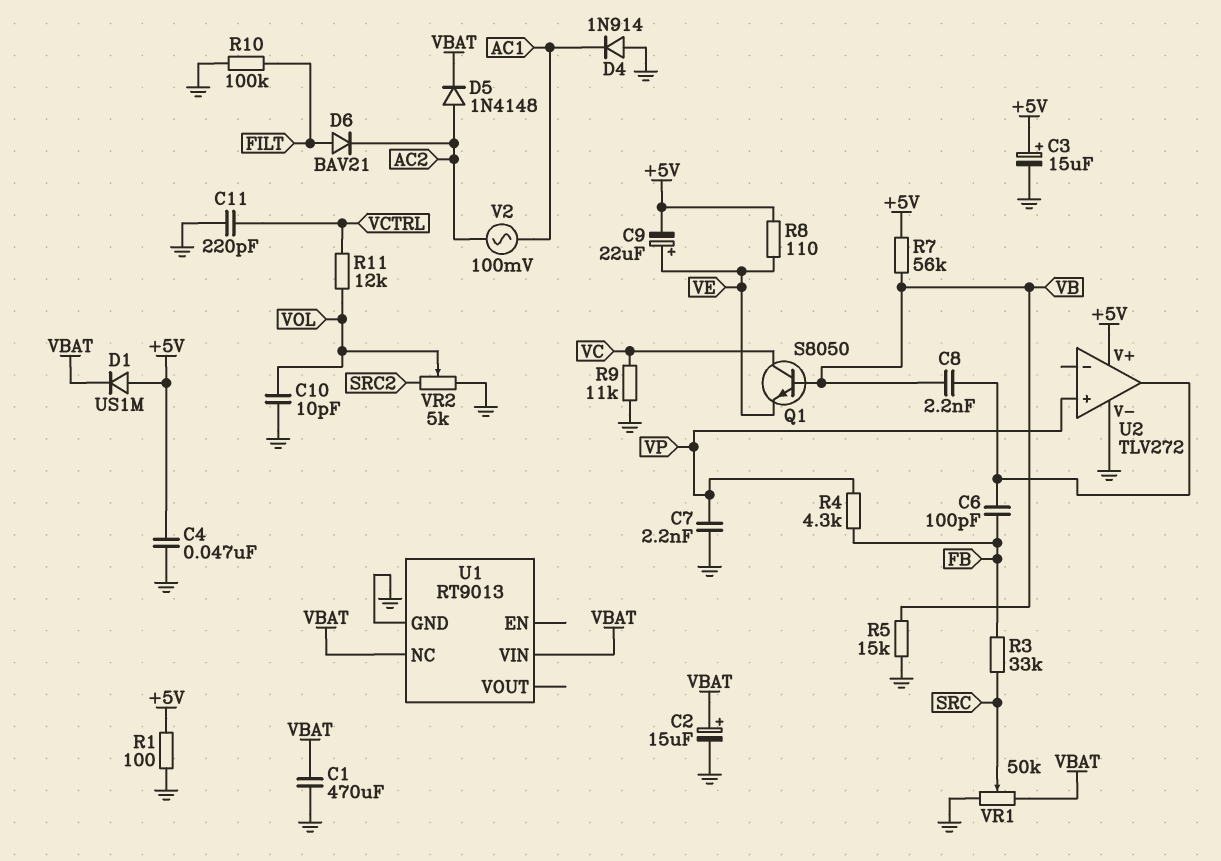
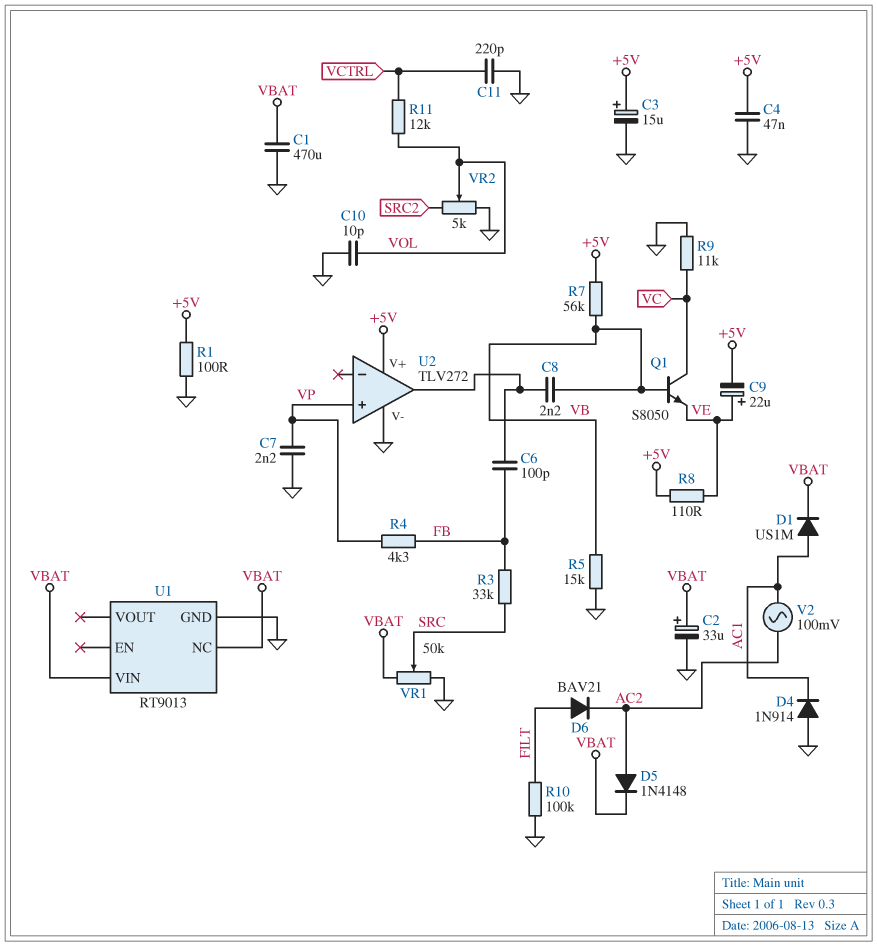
C2: 15uF (plus VBAT, minus GND) -> 33uF (plus VBAT, minus GND)
D1: diode US1M (A +5V, K VBAT) -> diode US1M (A AC1, K VBAT)

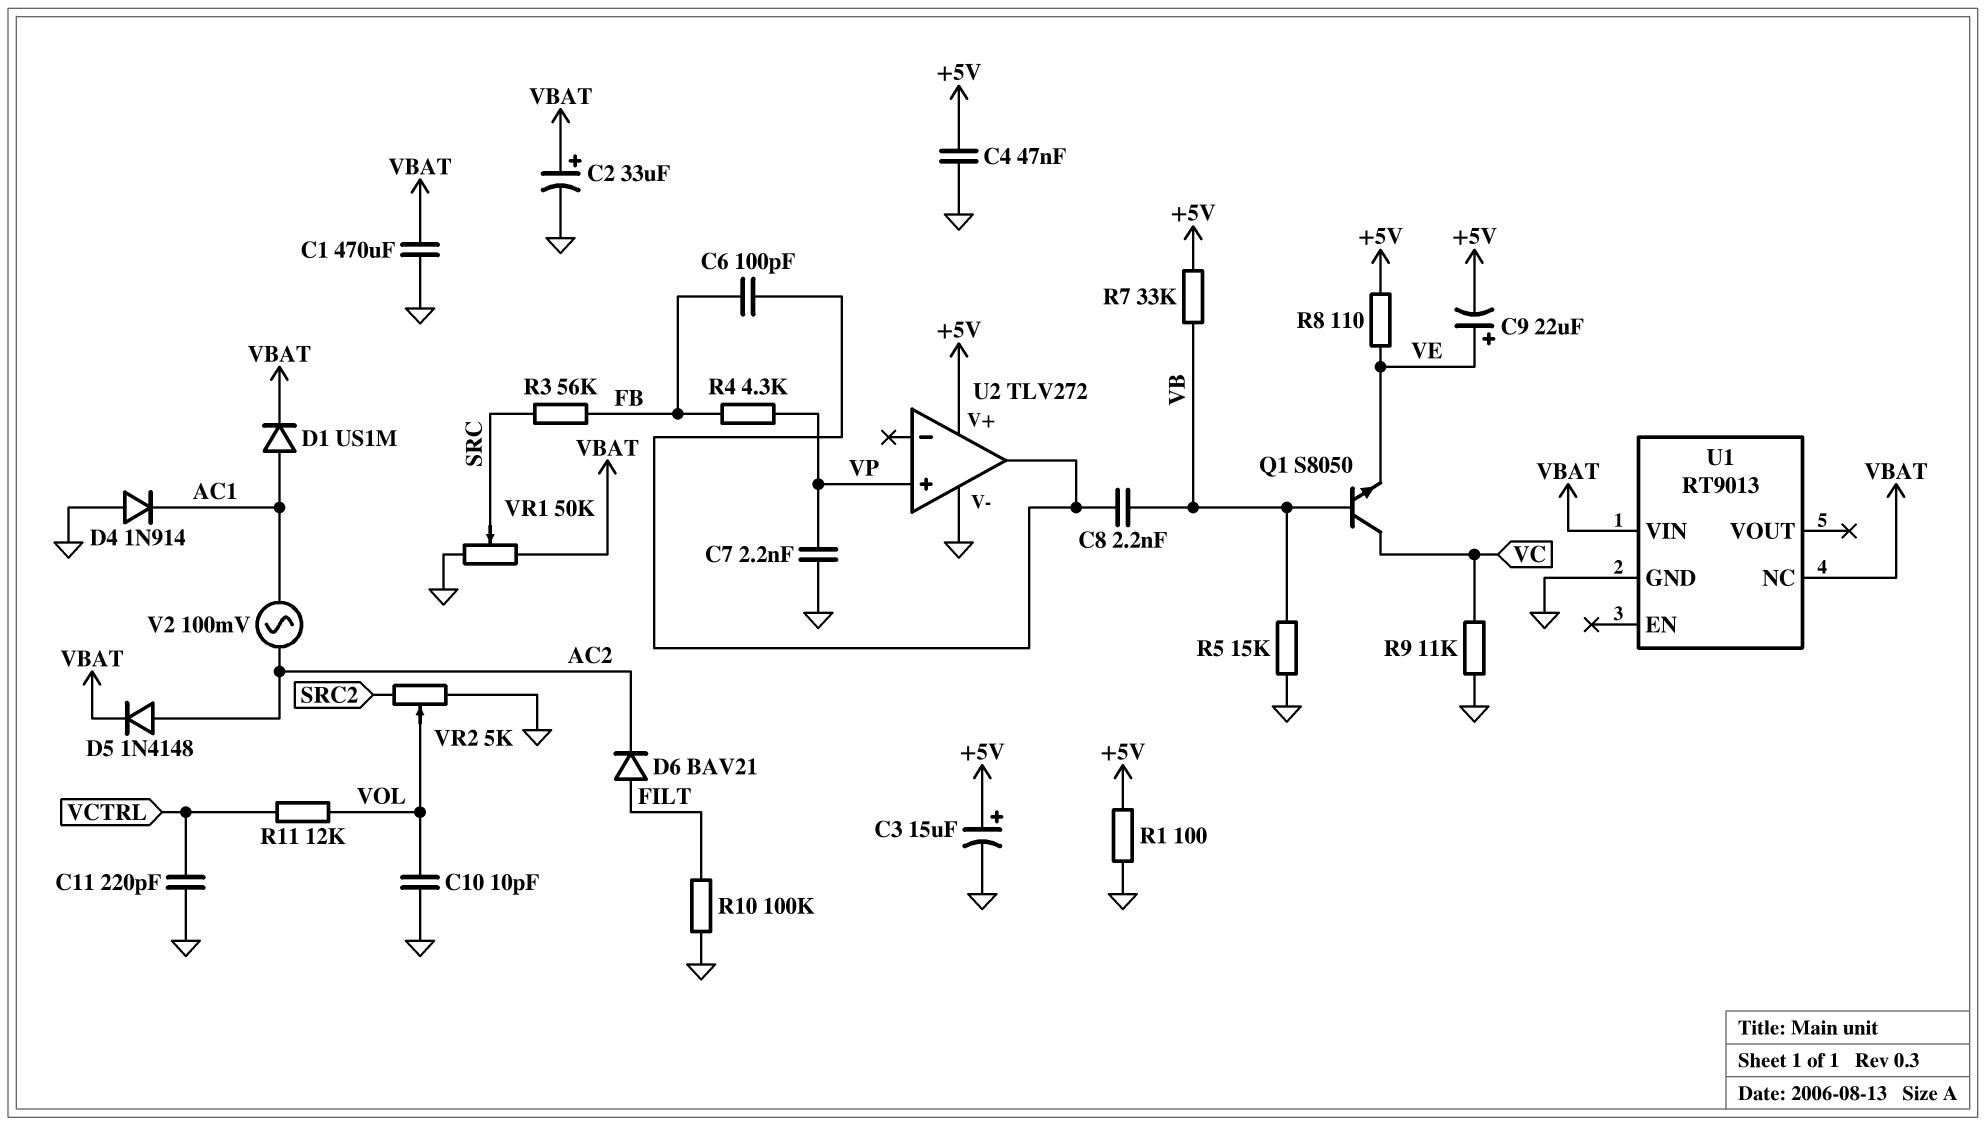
R3: 33k (FB, SRC) -> 56k (FB, SRC)
R7: 56k (+5V, VB) -> 33k (+5V, VB)

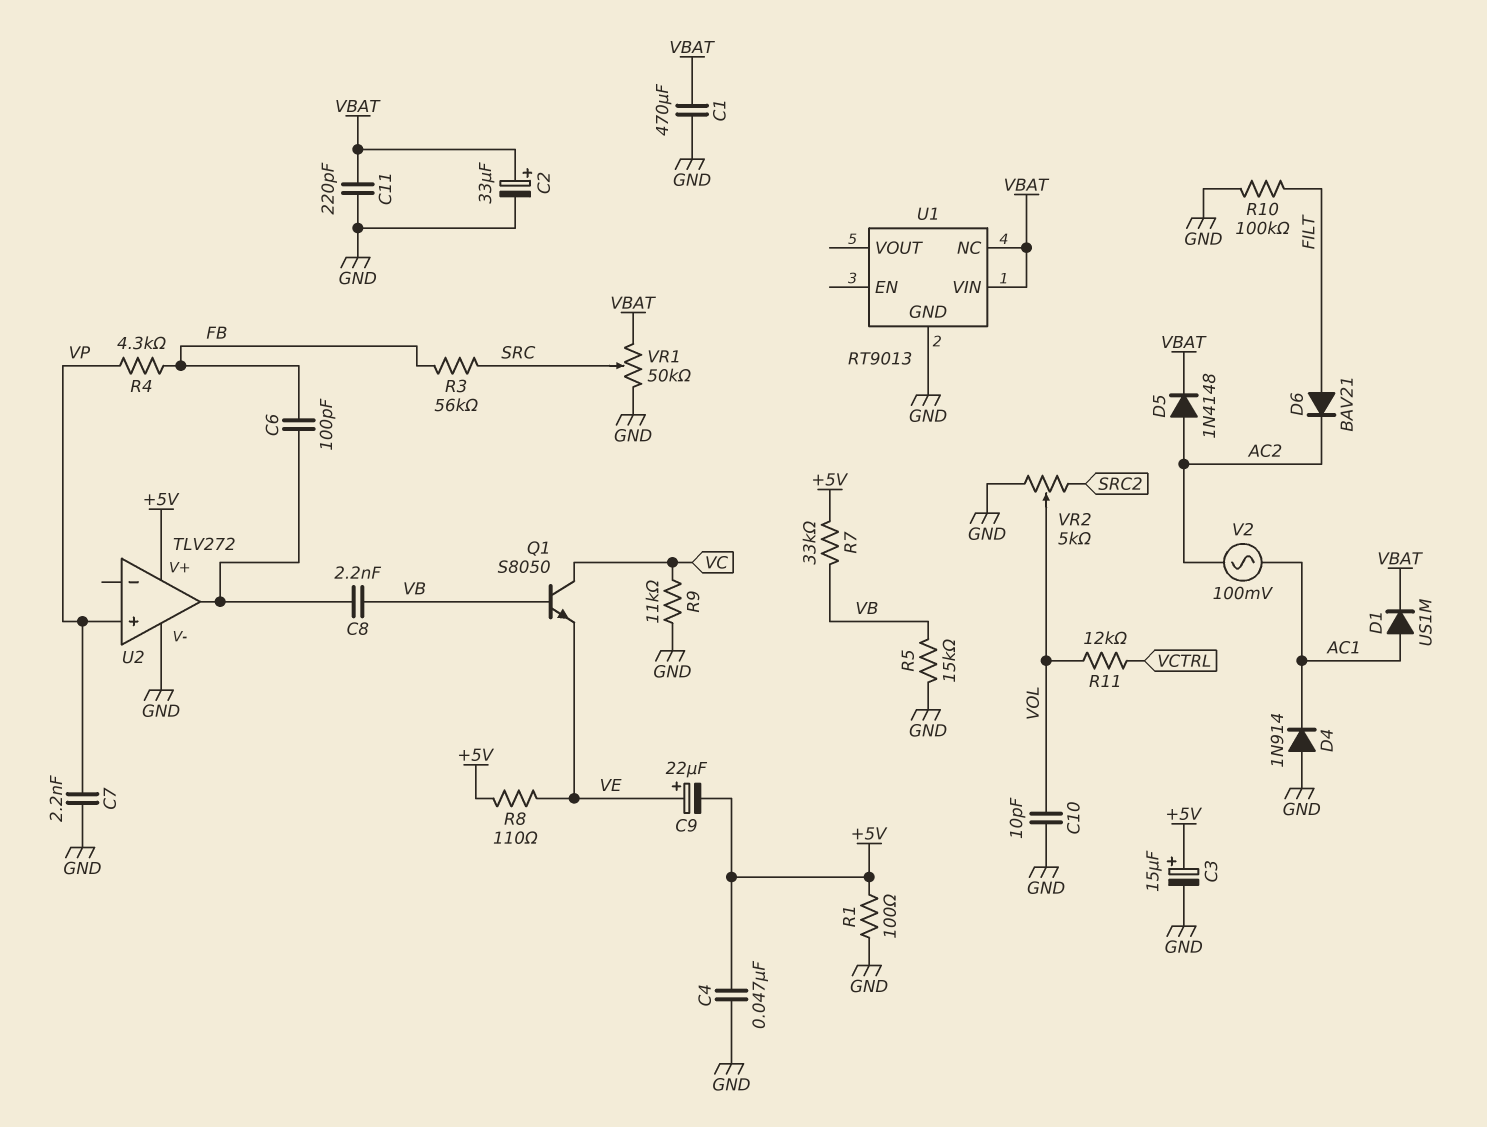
C11: 220pF (GND, VCTRL) -> 220pF (GND, VBAT)

